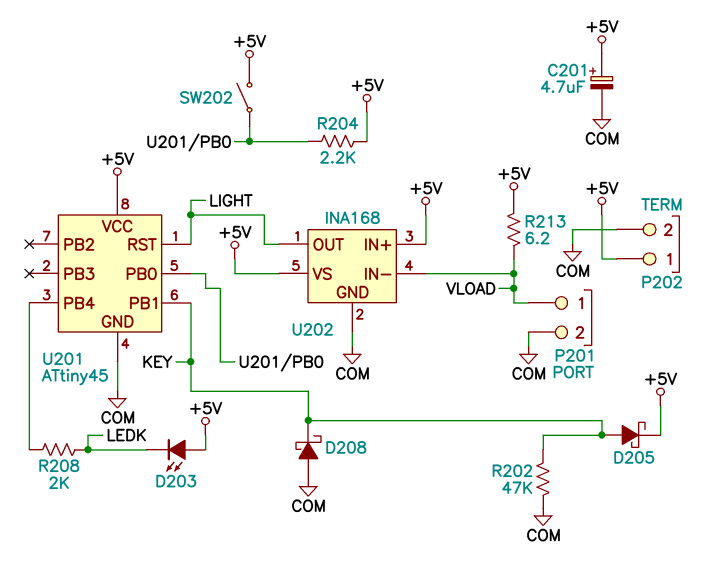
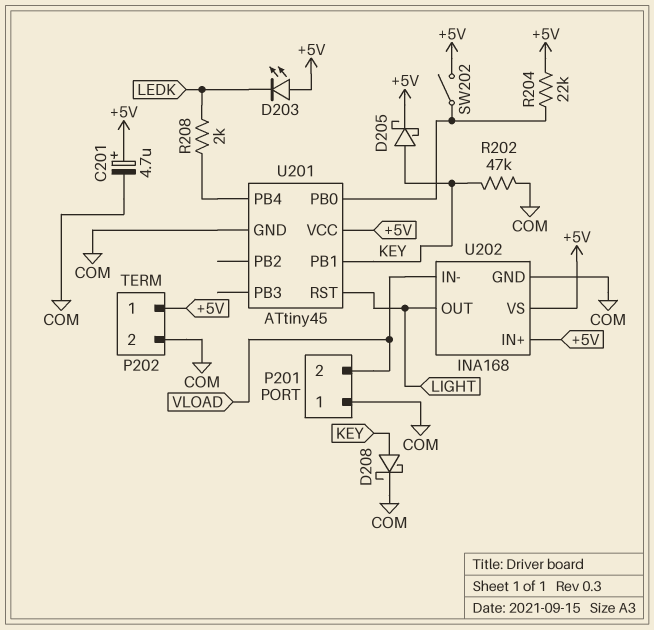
D208: schottky (A COM, K KEY) -> schottky (A KEY, K COM)
P201 pin 1: VLOAD -> COM
P201 pin 2: COM -> VLOAD
R204: 2.2k (+5V, U201/PB0) -> 22k (+5V, U201/PB0)
R213: 6.2 (+5V, VLOAD) -> none

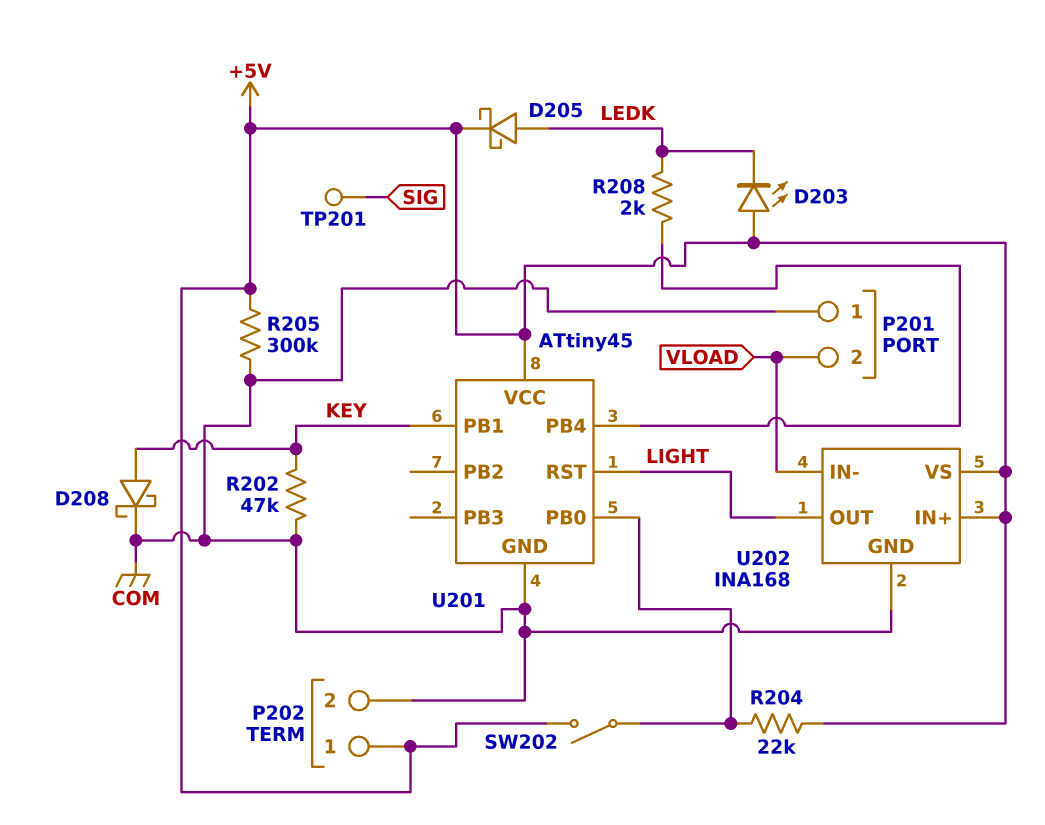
C201: 4.7uF (plus +5V, minus COM) -> none
D205: schottky (A KEY, K +5V) -> schottky (A LEDK, K +5V)
R205: none -> 300k (+5V, COM)
TP201: none -> test point (SIG)

